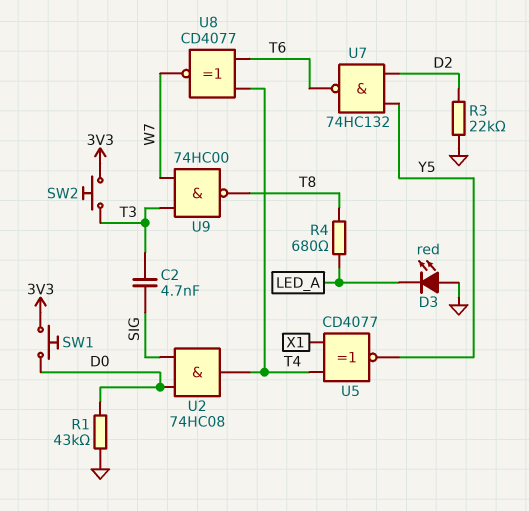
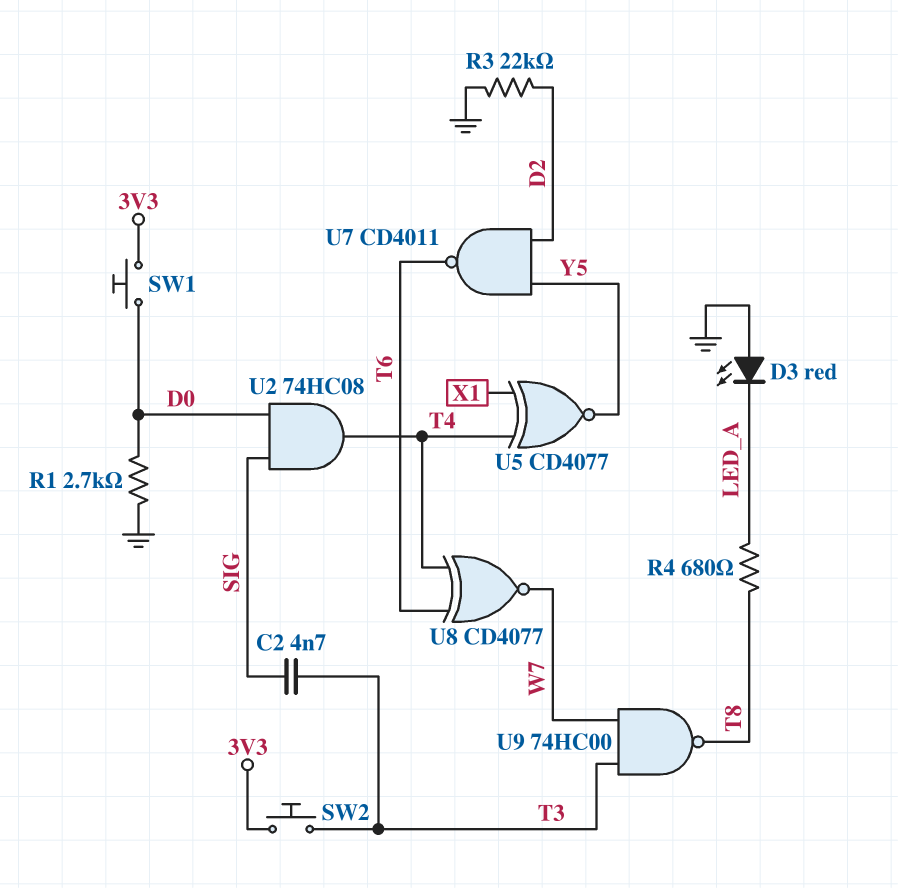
R1: 43k (D0, GND) -> 2.7k (D0, GND)
U7: NAND 74HC132 (in D2, in Y5, out T6) -> NAND CD4011 (in D2, in Y5, out T6)

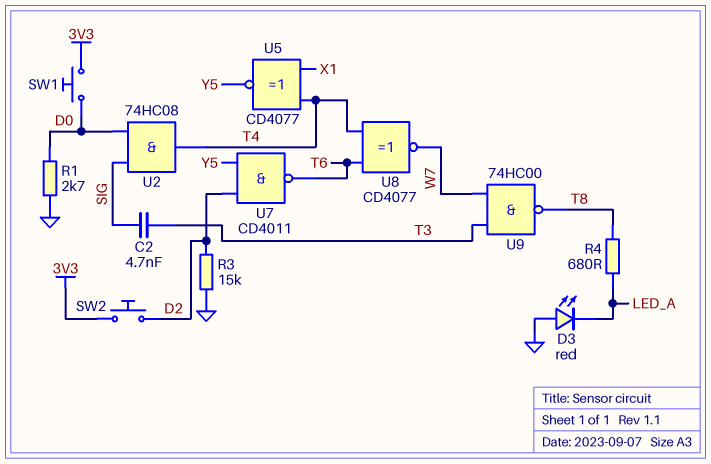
R3: 22k (D2, GND) -> 15k (D2, GND)
SW2: button (3V3, T3) -> button (3V3, D2)

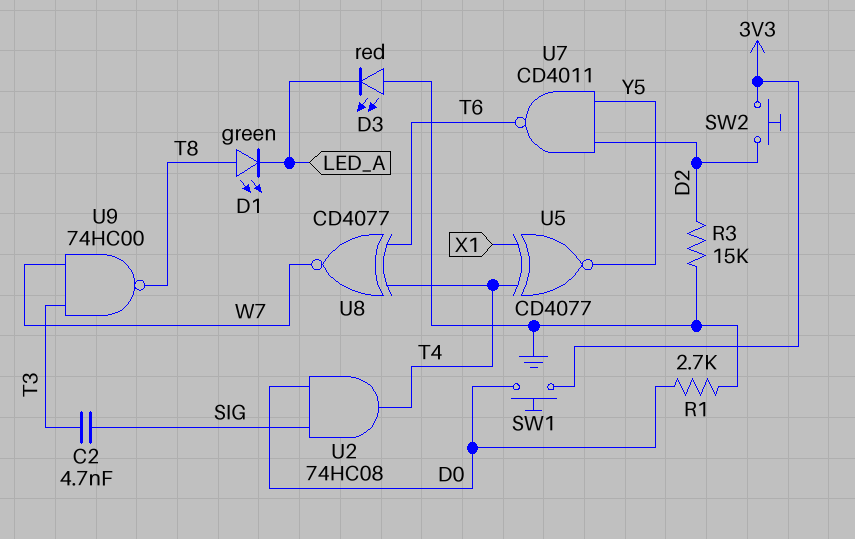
D1: none -> LED green (A T8, K LED_A)
R4: 680 (LED_A, T8) -> none

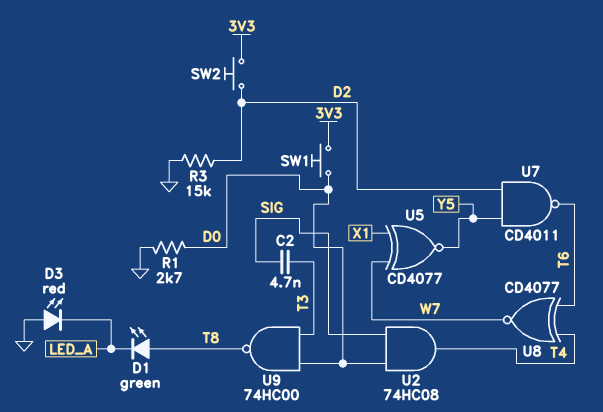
U5: XNOR CD4077 (in T4, in X1, out Y5) -> XNOR CD4077 (in W7, in X1, out Y5)
U9: NAND 74HC00 (in T3, in W7, out T8) -> NAND 74HC00 (in D0, in T3, out T8)

